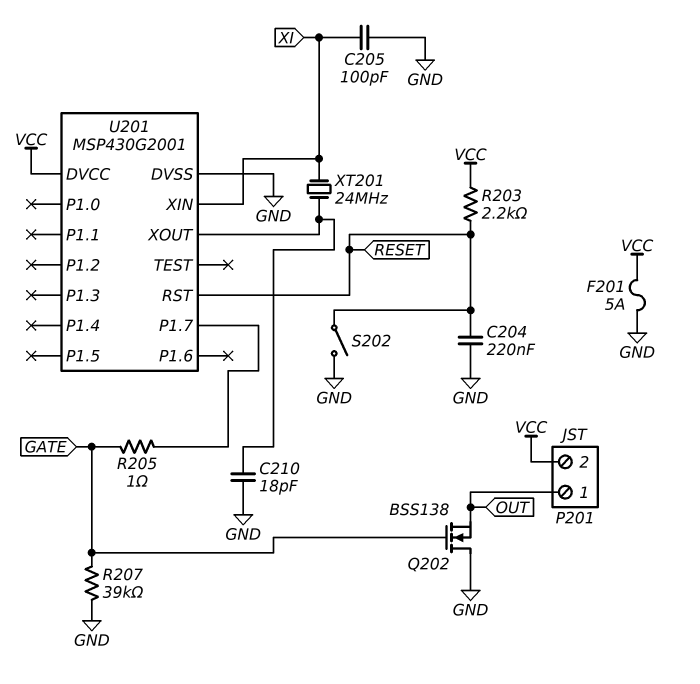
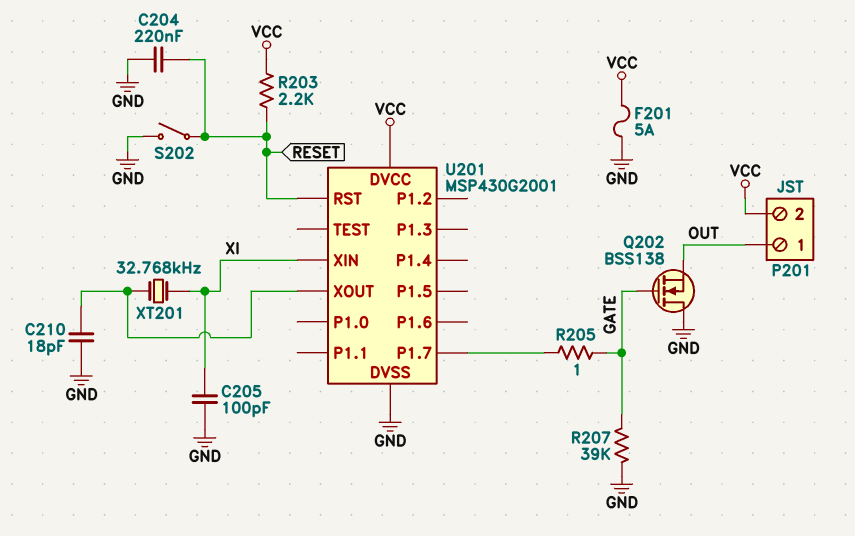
XT201: 24MHz (U201/XOUT, XI) -> 32.768kHz (U201/XOUT, XI)

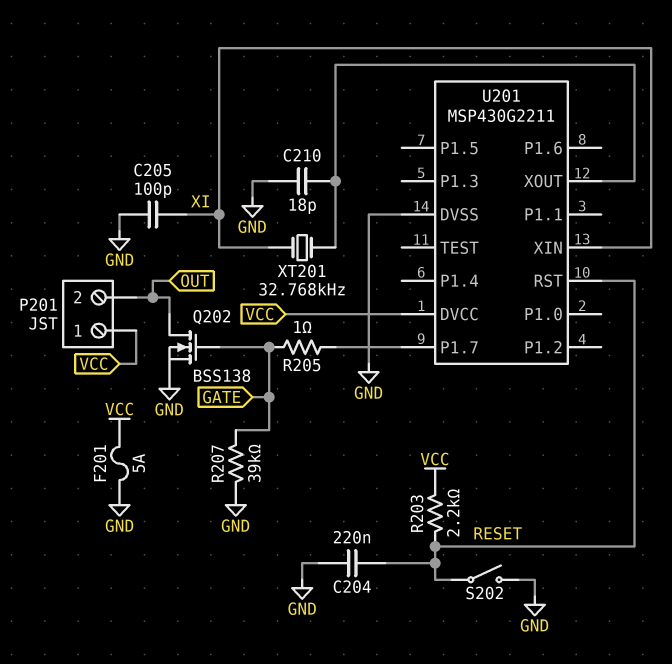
P201 pin 1: OUT -> VCC
P201 pin 2: VCC -> OUT
Q202: NMOS BSS138 (G GATE, D GND, S OUT) -> NMOS BSS138 (G GATE, D OUT, S GND)
U201: MSP430G2001 -> MSP430G2211

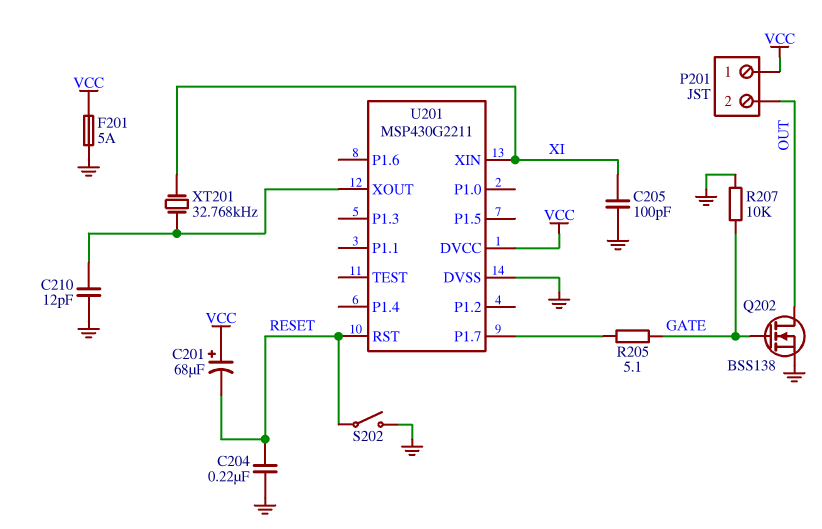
C201: none -> 68uF (plus VCC, minus RESET)
C210: 18pF (GND, U201/XOUT) -> 12pF (GND, U201/XOUT)
R203: 2.2k (RESET, VCC) -> none
R205: 1 (GATE, U201/P1.7) -> 5.1 (GATE, U201/P1.7)
R207: 39k (GATE, GND) -> 10k (GATE, GND)

